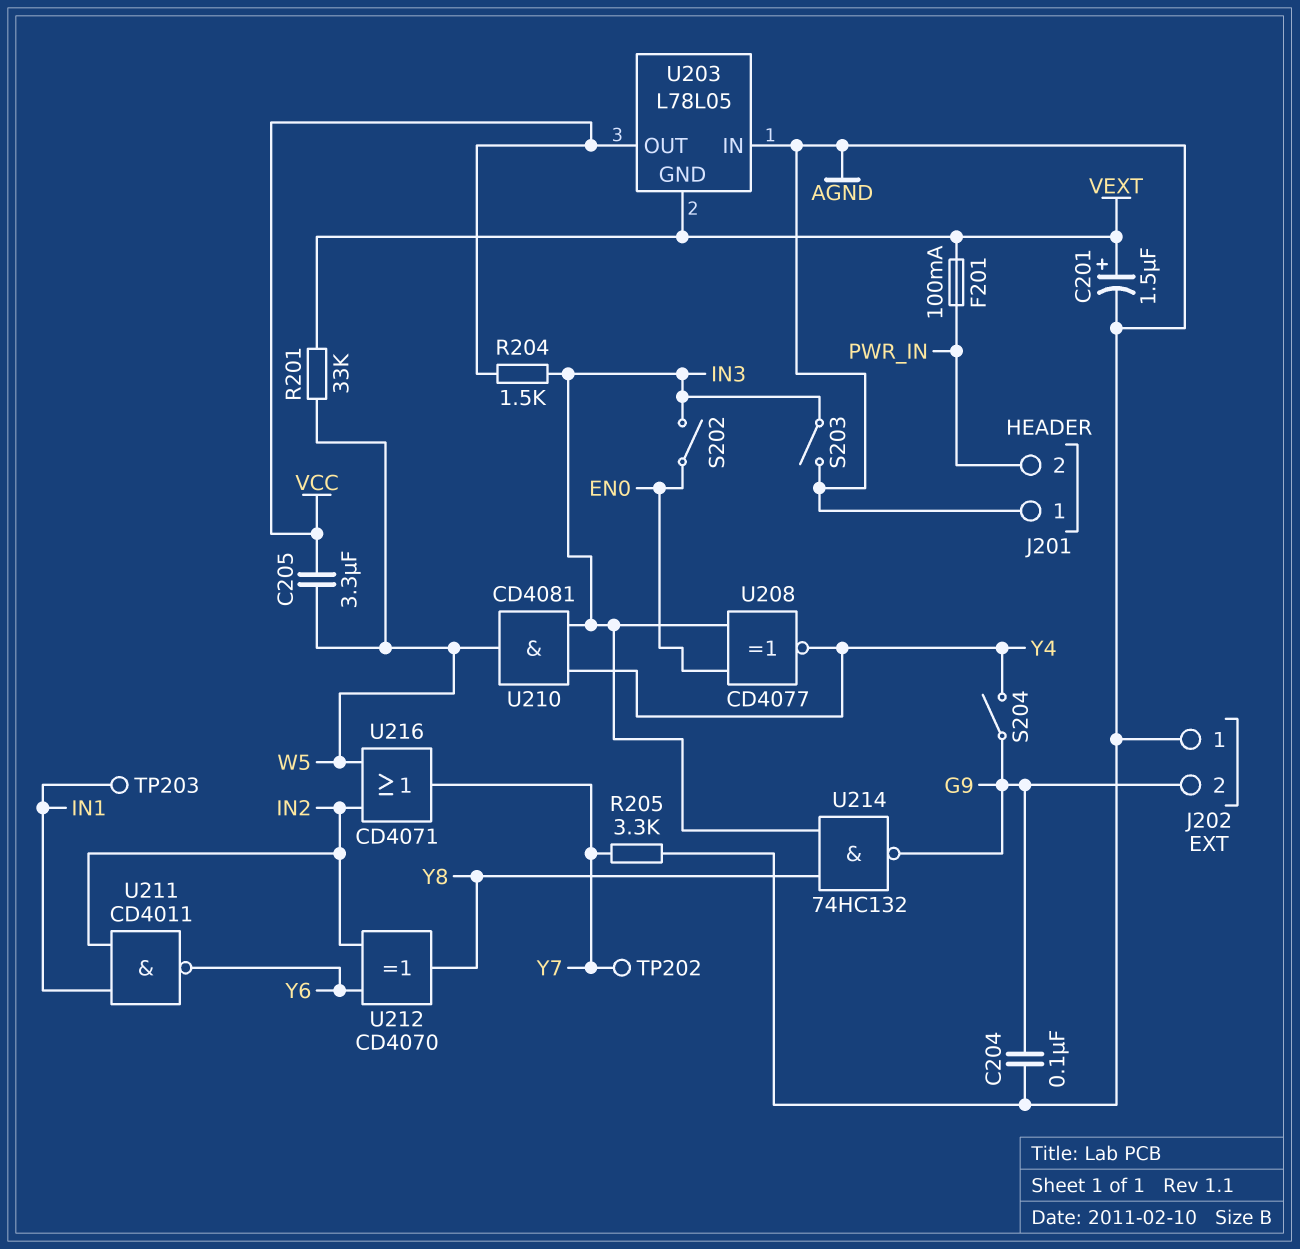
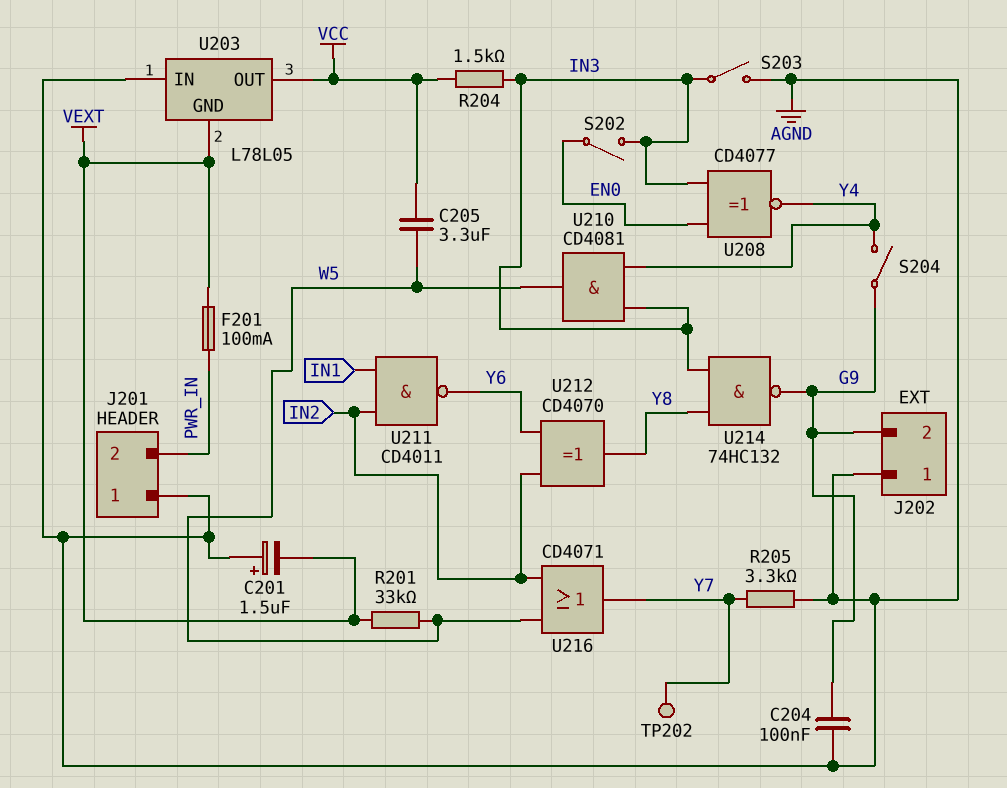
C201: 1.5uF (plus VEXT, minus AGND) -> 1.5uF (plus AGND, minus VEXT)
TP203: test point (IN1) -> none

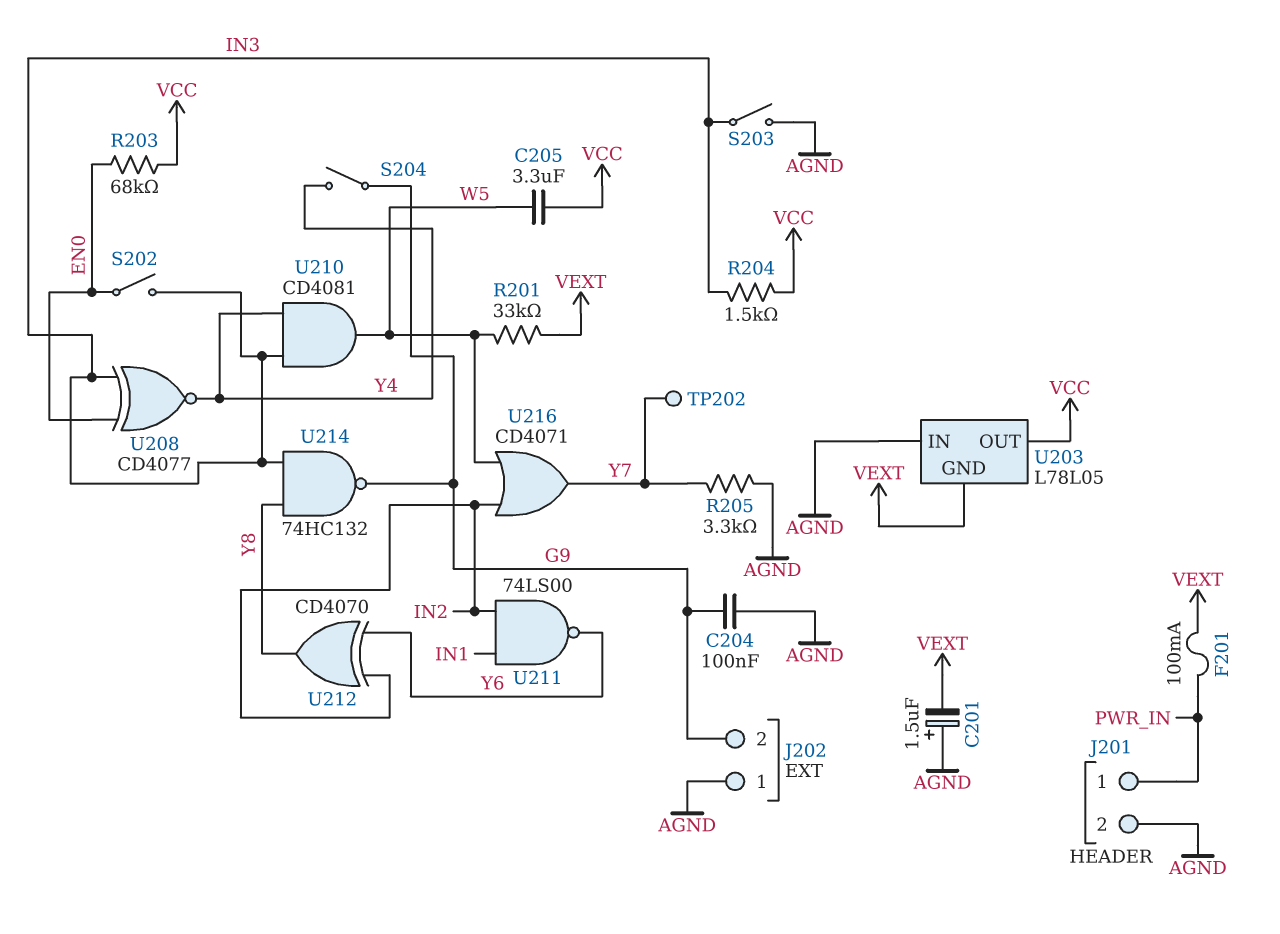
J201 pin 1: AGND -> PWR_IN
J201 pin 2: PWR_IN -> AGND
R203: none -> 68k (EN0, VCC)
U211: NAND CD4011 (in IN1, in IN2, out Y6) -> NAND 74LS00 (in IN1, in IN2, out Y6)

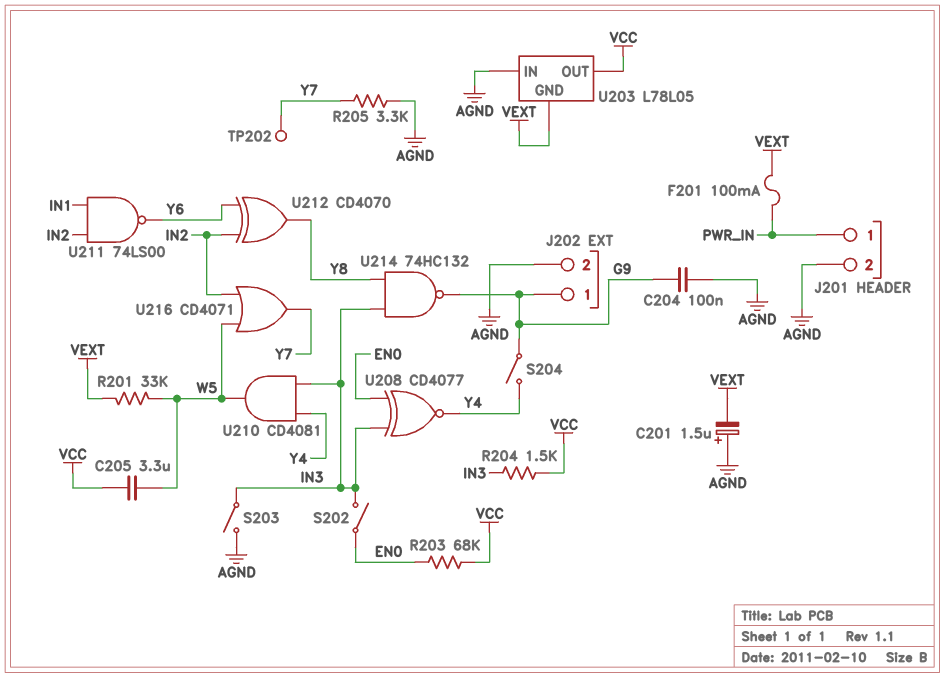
J202 pin 1: AGND -> G9
J202 pin 2: G9 -> AGND

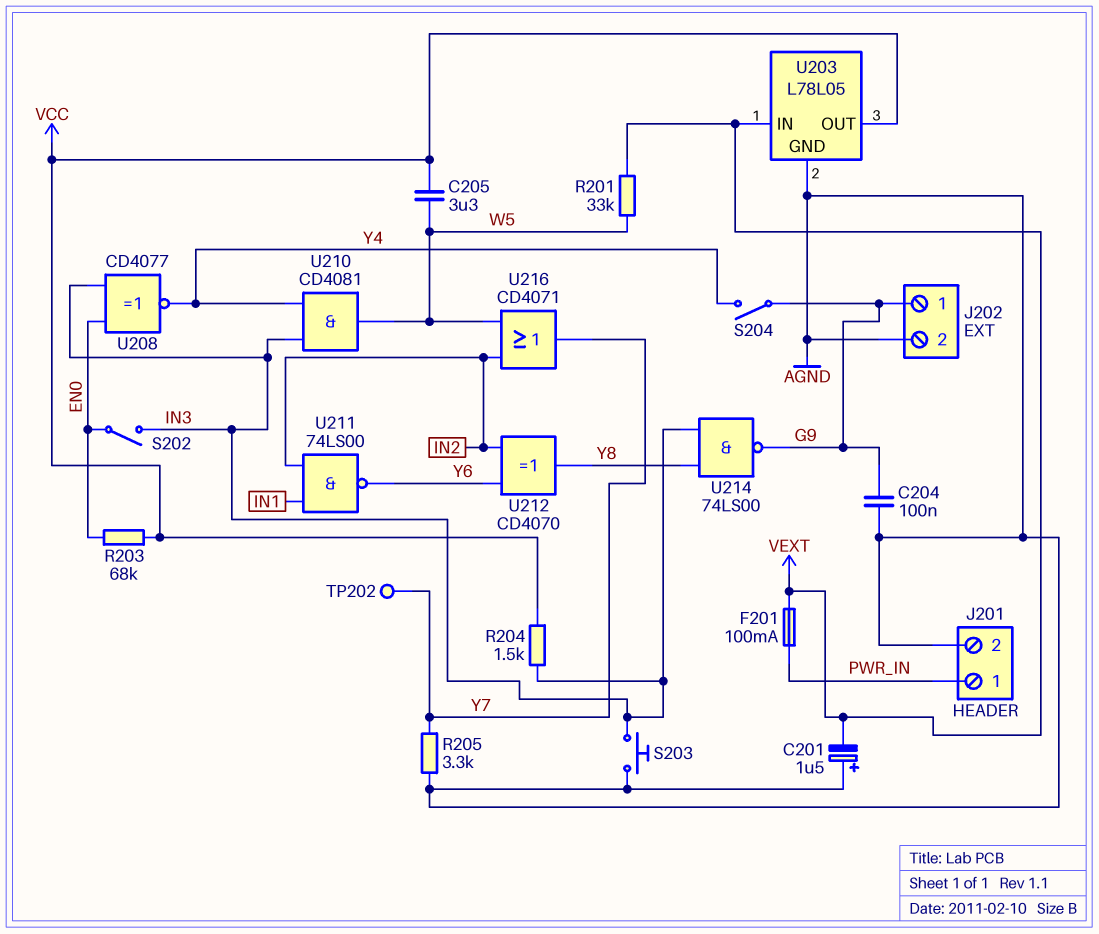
S203: switch (AGND, IN3) -> button (AGND, IN3)
U203 pin GND: VEXT -> AGND
U203 pin IN: AGND -> VEXT
U214: NAND 74HC132 (in IN3, in Y8, out G9) -> NAND 74LS00 (in IN3, in Y8, out G9)

